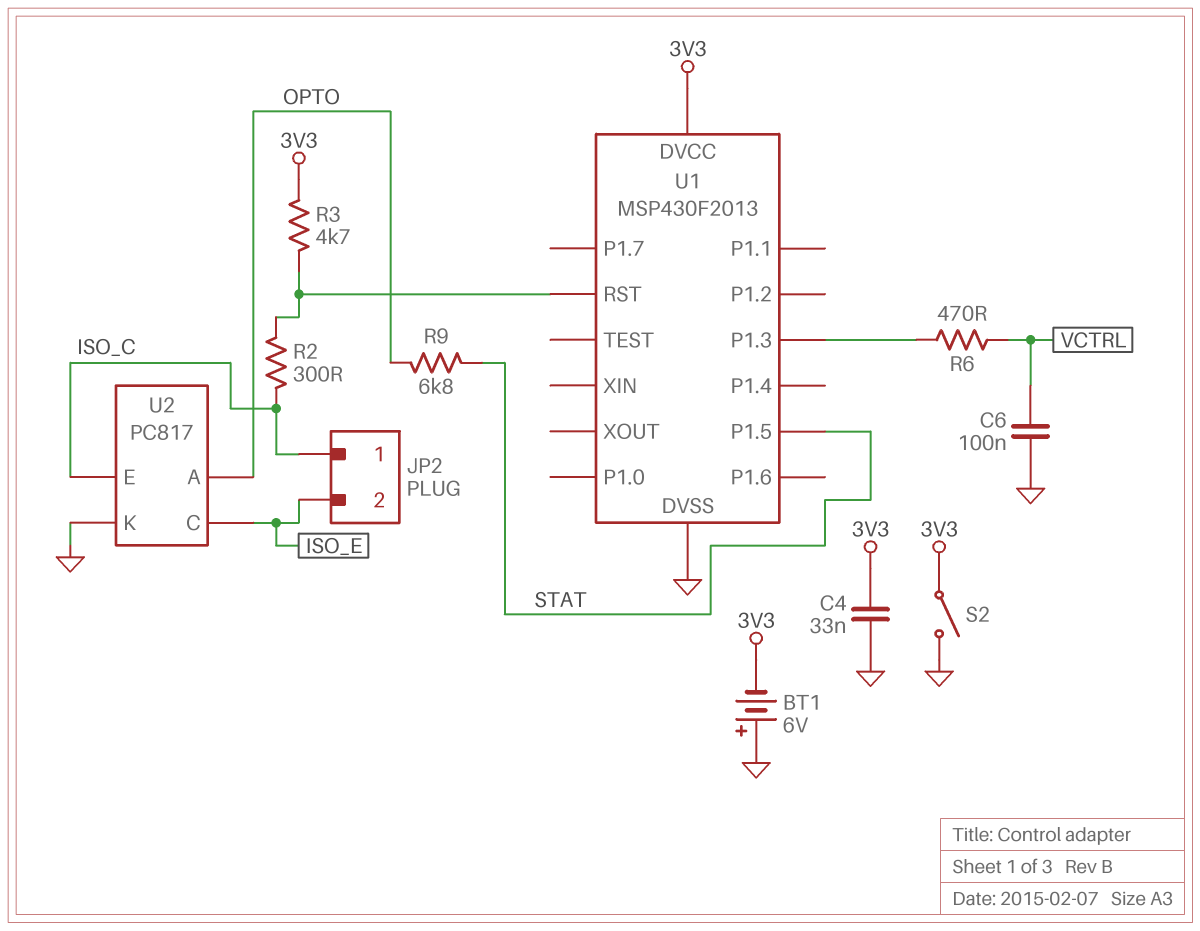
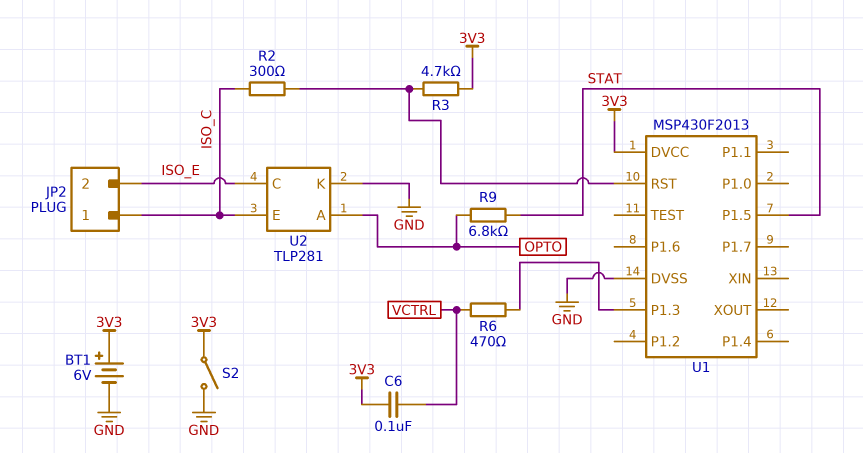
BT1: 6V (plus GND, minus 3V3) -> 6V (plus 3V3, minus GND)
C4: 33nF (3V3, GND) -> none
C6: 100nF (GND, VCTRL) -> 100nF (3V3, VCTRL)
U2: PC817 -> TLP281

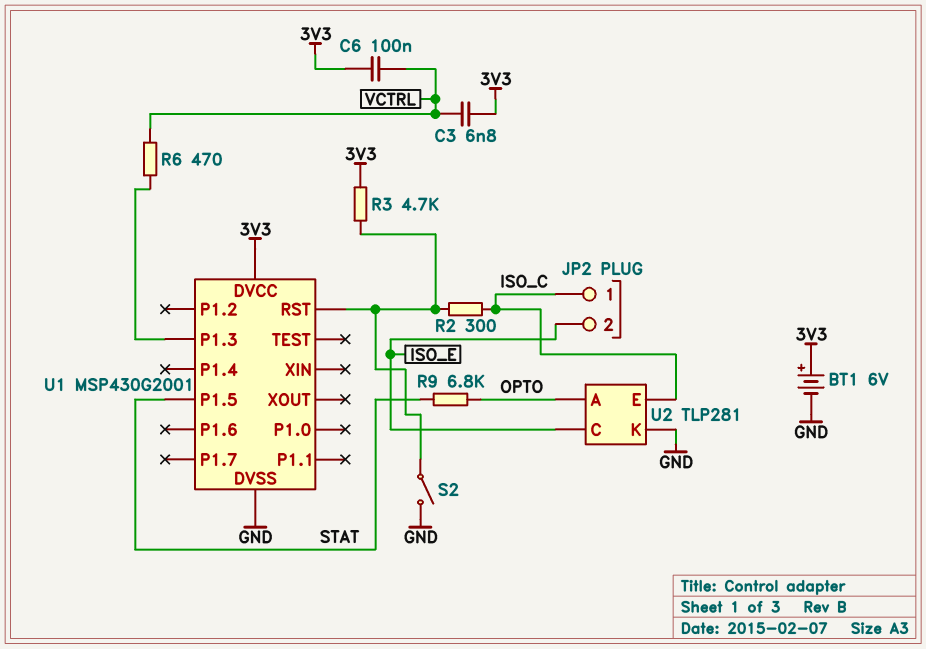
C3: none -> 6.8nF (3V3, VCTRL)
S2: switch (3V3, GND) -> switch (GND, U1/RST)
U1: MSP430F2013 -> MSP430G2001

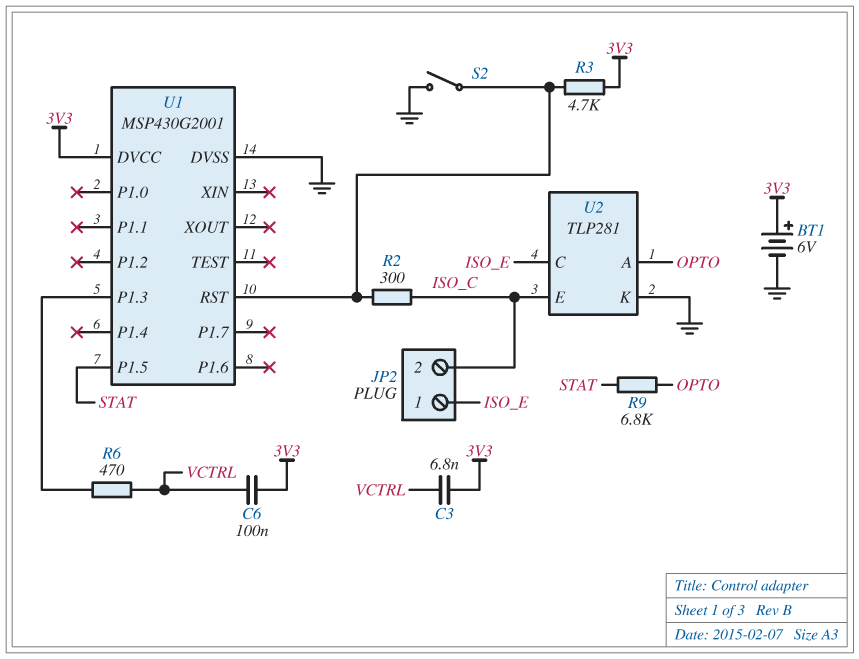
JP2 pin 1: ISO_C -> ISO_E
JP2 pin 2: ISO_E -> ISO_C

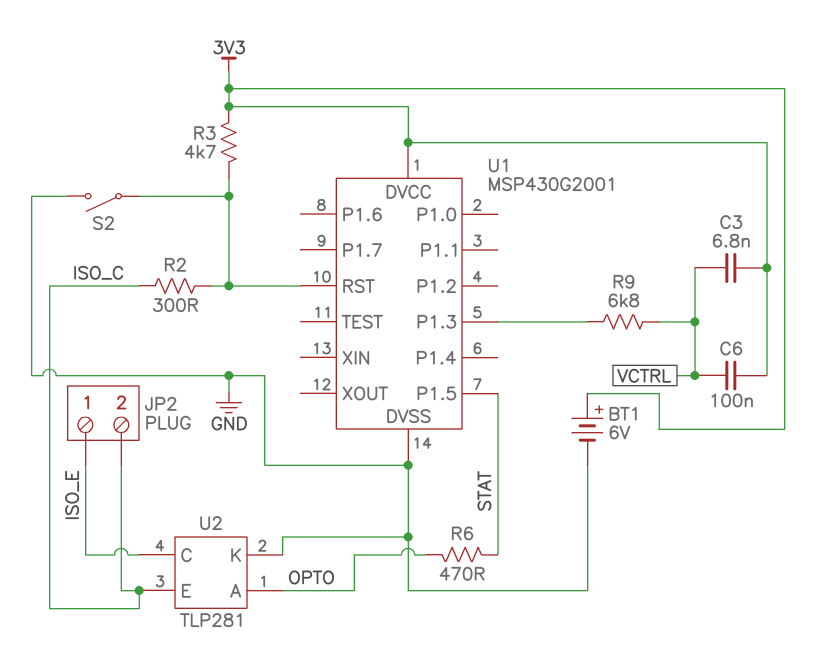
R6: 470 (U1/P1.3, VCTRL) -> 470 (OPTO, STAT)
R9: 6.8k (OPTO, STAT) -> 6.8k (U1/P1.3, VCTRL)

